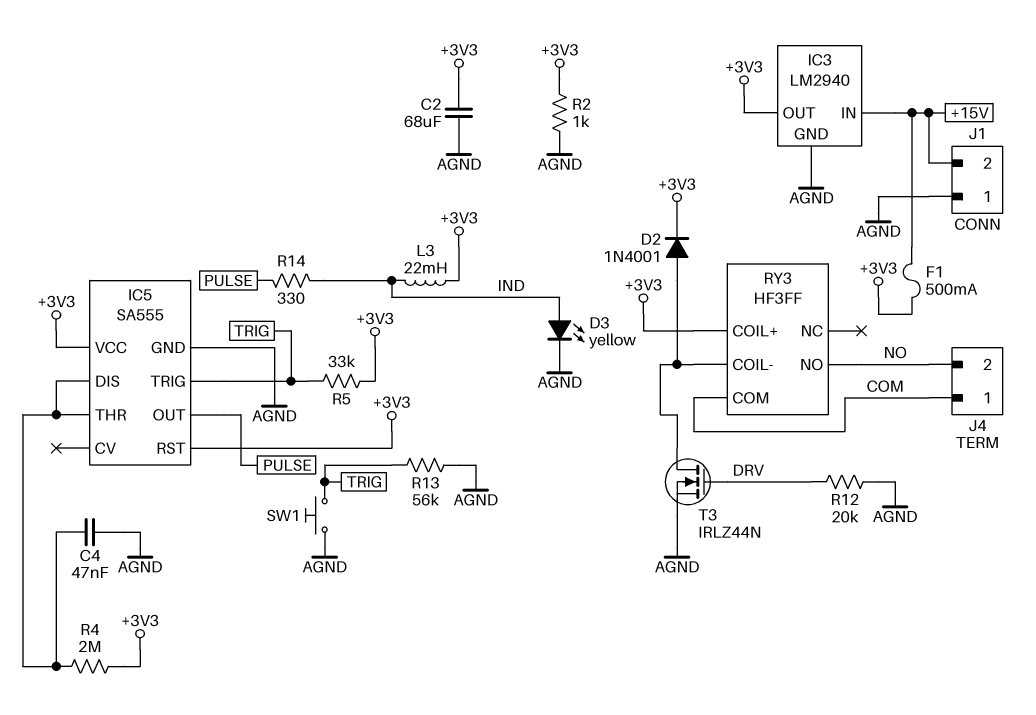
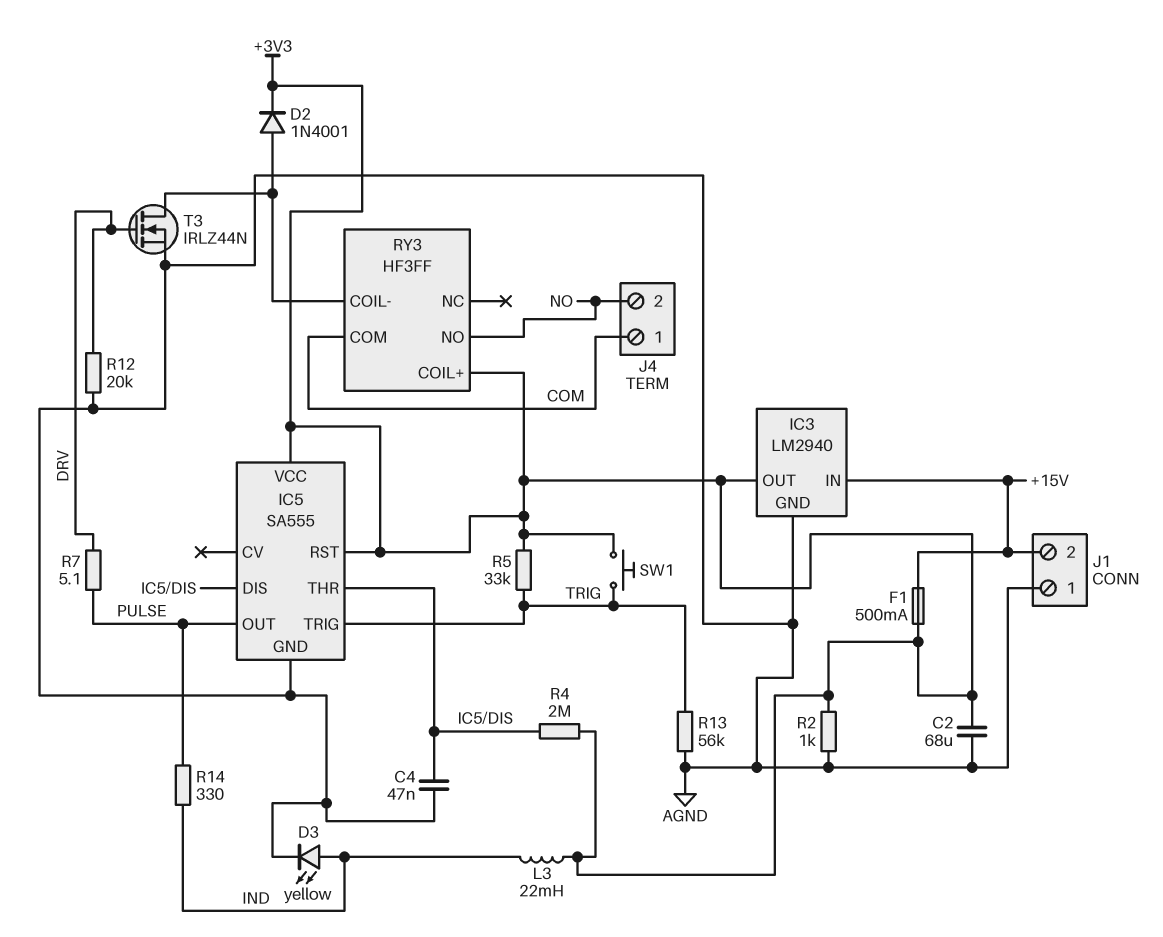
R7: none -> 5.1 (DRV, PULSE)
SW1: button (AGND, TRIG) -> button (+3V3, TRIG)

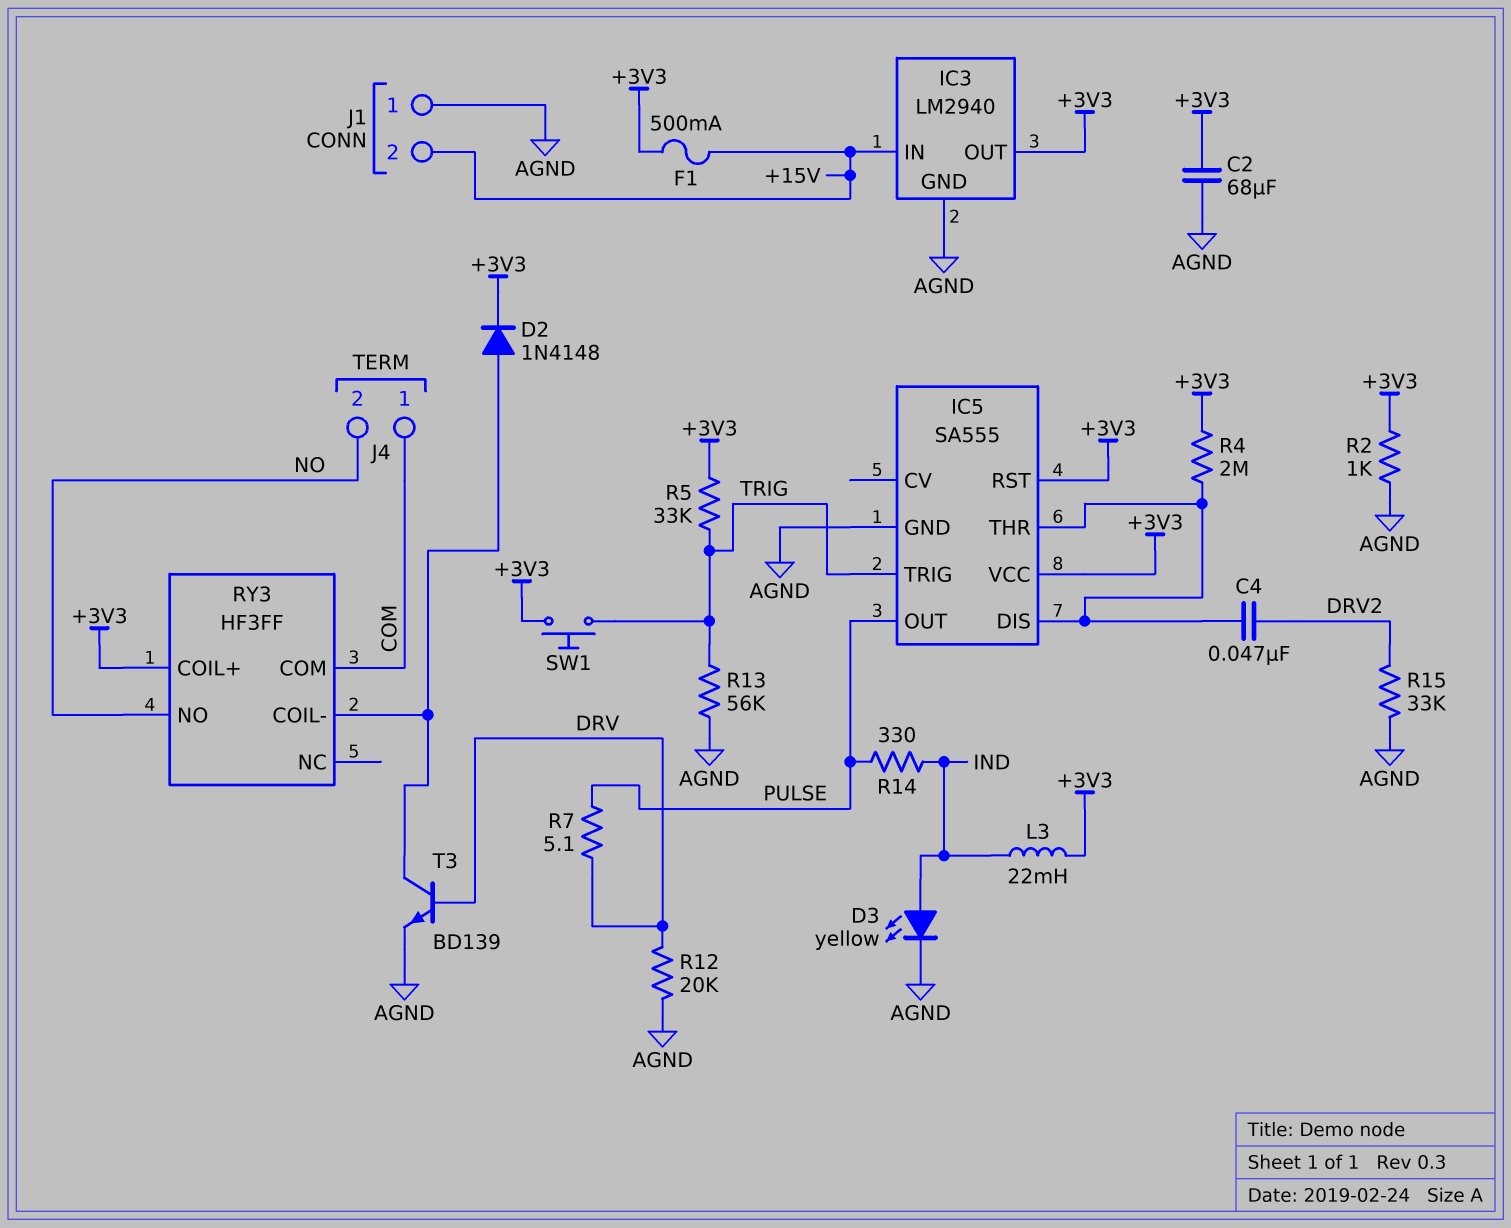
C4: 47nF (AGND, IC5/DIS) -> 47nF (DRV2, IC5/DIS)
D2: diode 1N4001 (A RY3/COIL-, K +3V3) -> diode 1N4148 (A RY3/COIL-, K +3V3)
R15: none -> 33k (AGND, DRV2)
T3: NMOS IRLZ44N (G DRV, D RY3/COIL-, S AGND) -> NPN BD139 (B DRV, C RY3/COIL-, E AGND)

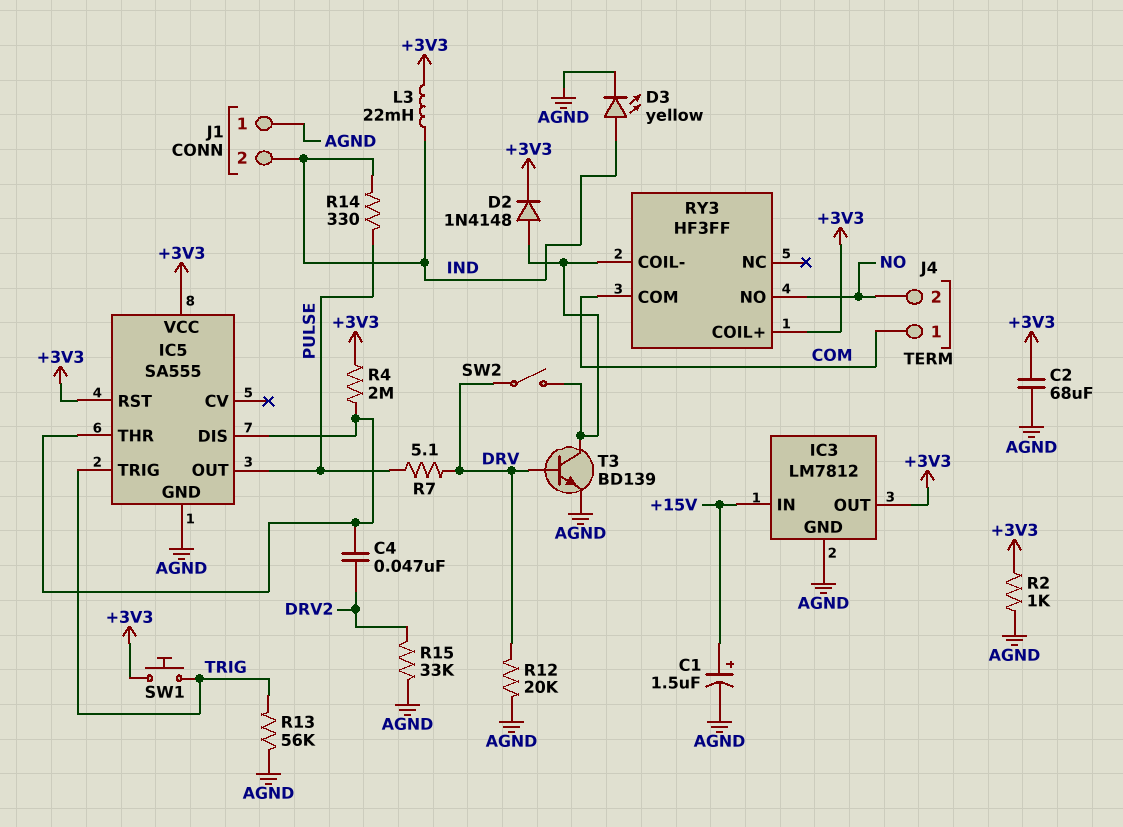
C1: none -> 1.5uF (plus +15V, minus AGND)
F1: 500mA (+3V3, +15V) -> none
IC3: LM2940 -> LM7812
J1 pin 2: +15V -> IND
R5: 33k (+3V3, TRIG) -> none
SW2: none -> switch (DRV, RY3/COIL-)

